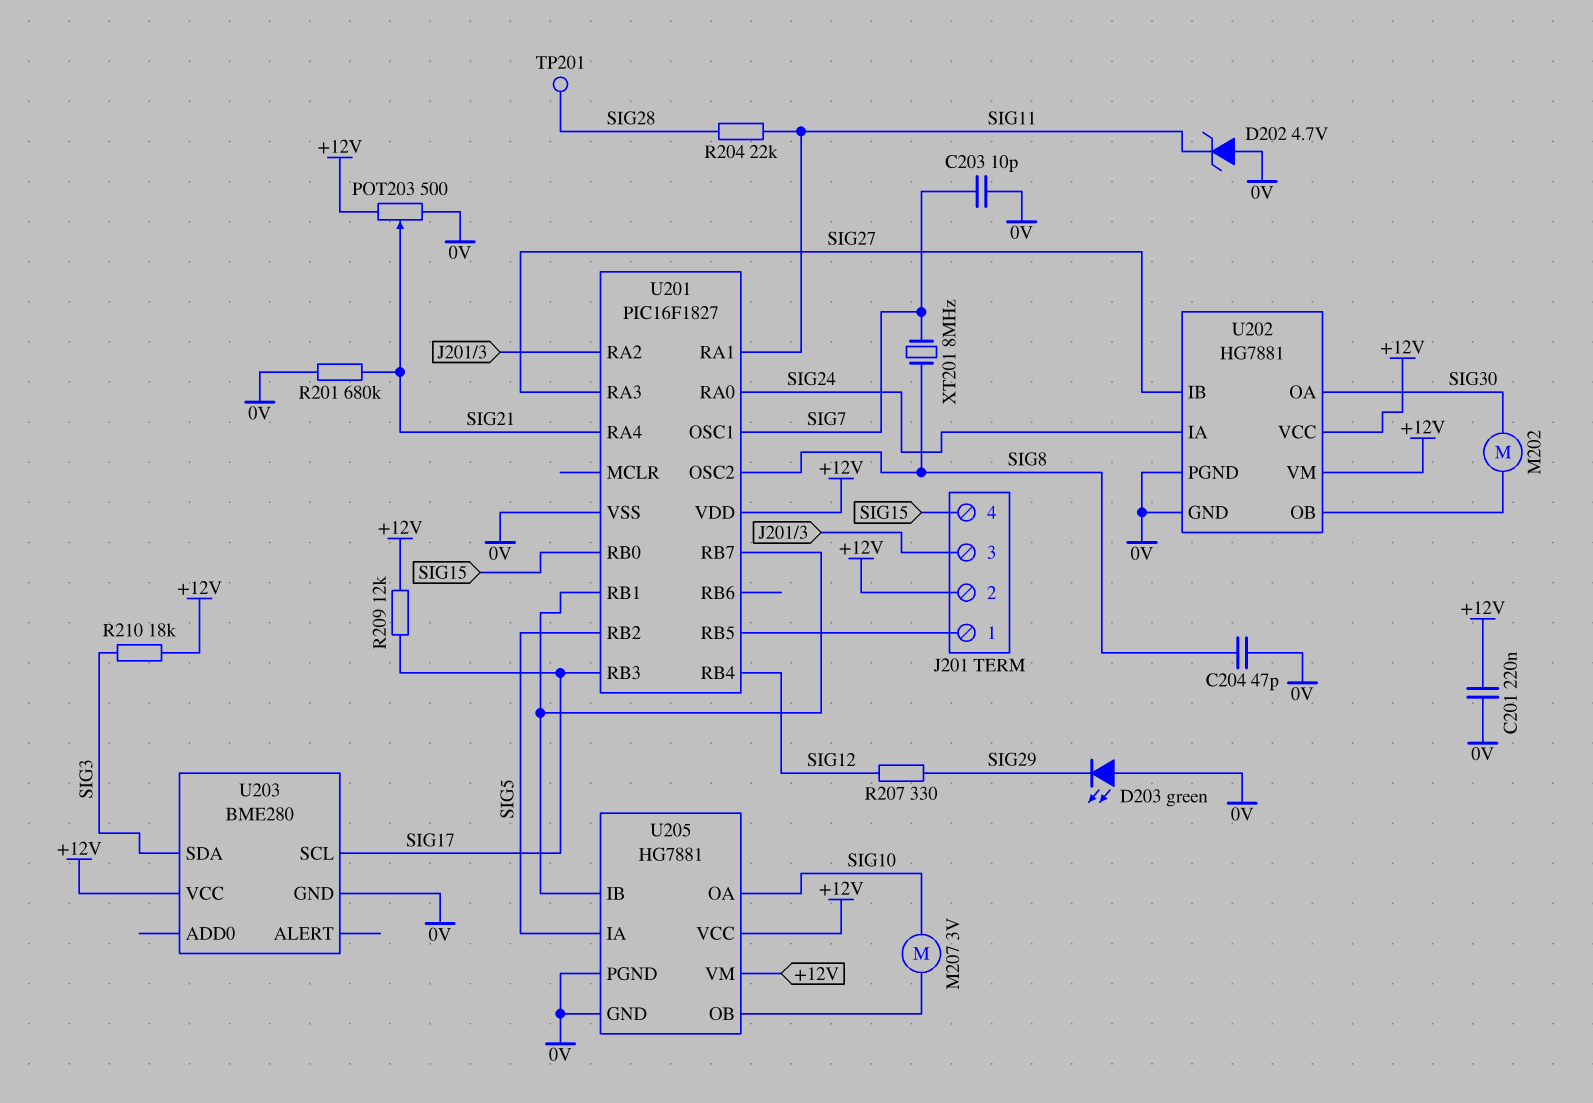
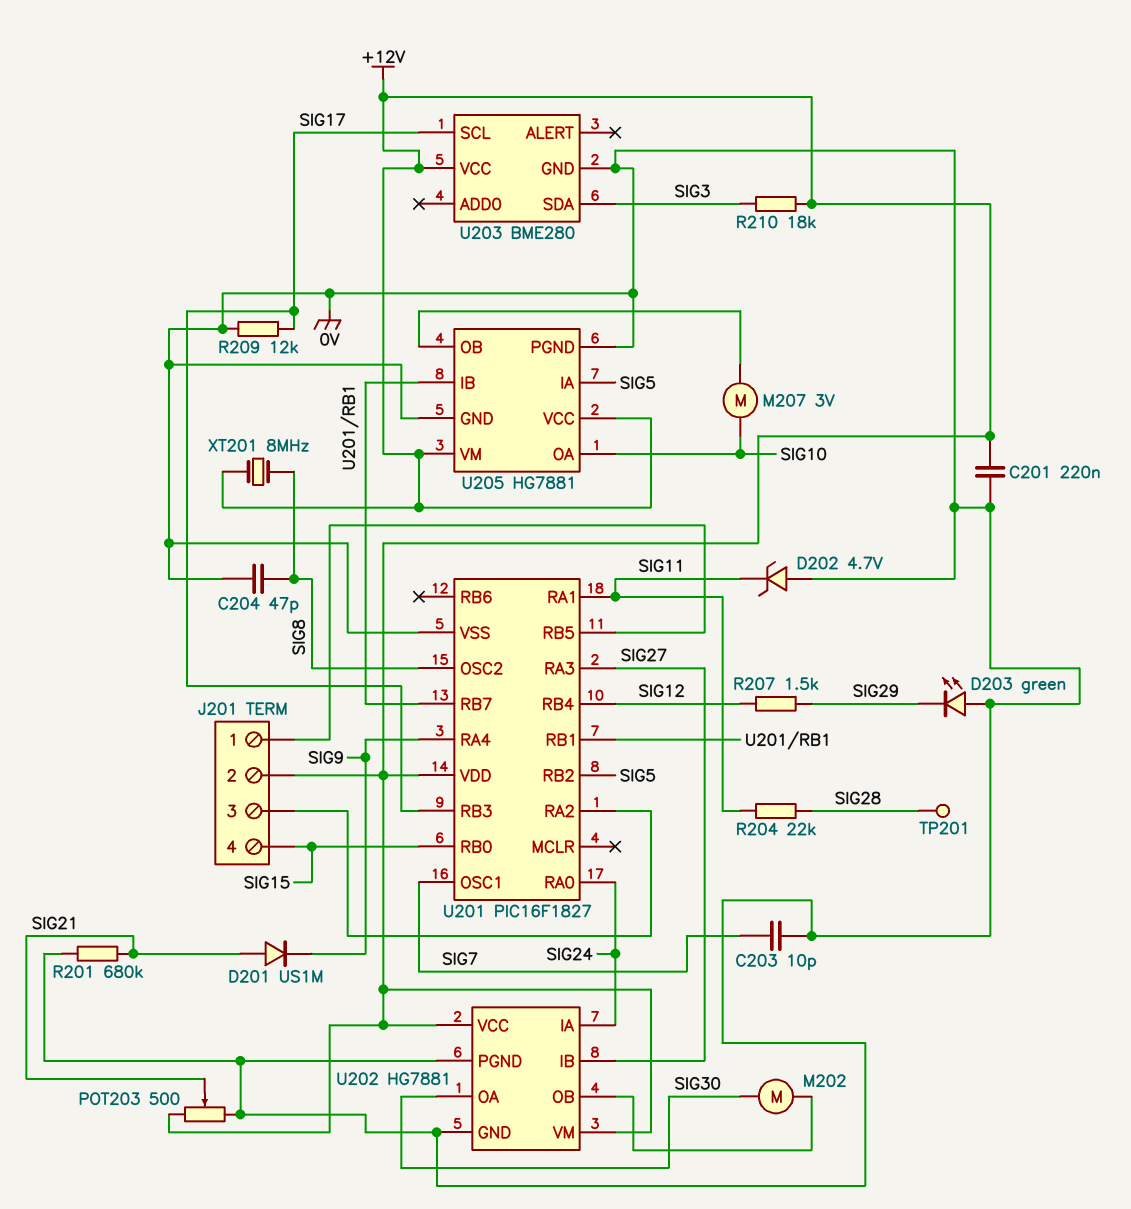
D201: none -> diode US1M (A SIG21, K SIG9)
R207: 330 (SIG12, SIG29) -> 1.5k (SIG12, SIG29)
R209: 12k (+12V, SIG17) -> 12k (0V, SIG17)
U201 pin RA4: SIG21 -> SIG9
XT201: 8MHz (SIG7, SIG8) -> 8MHz (+12V, SIG8)

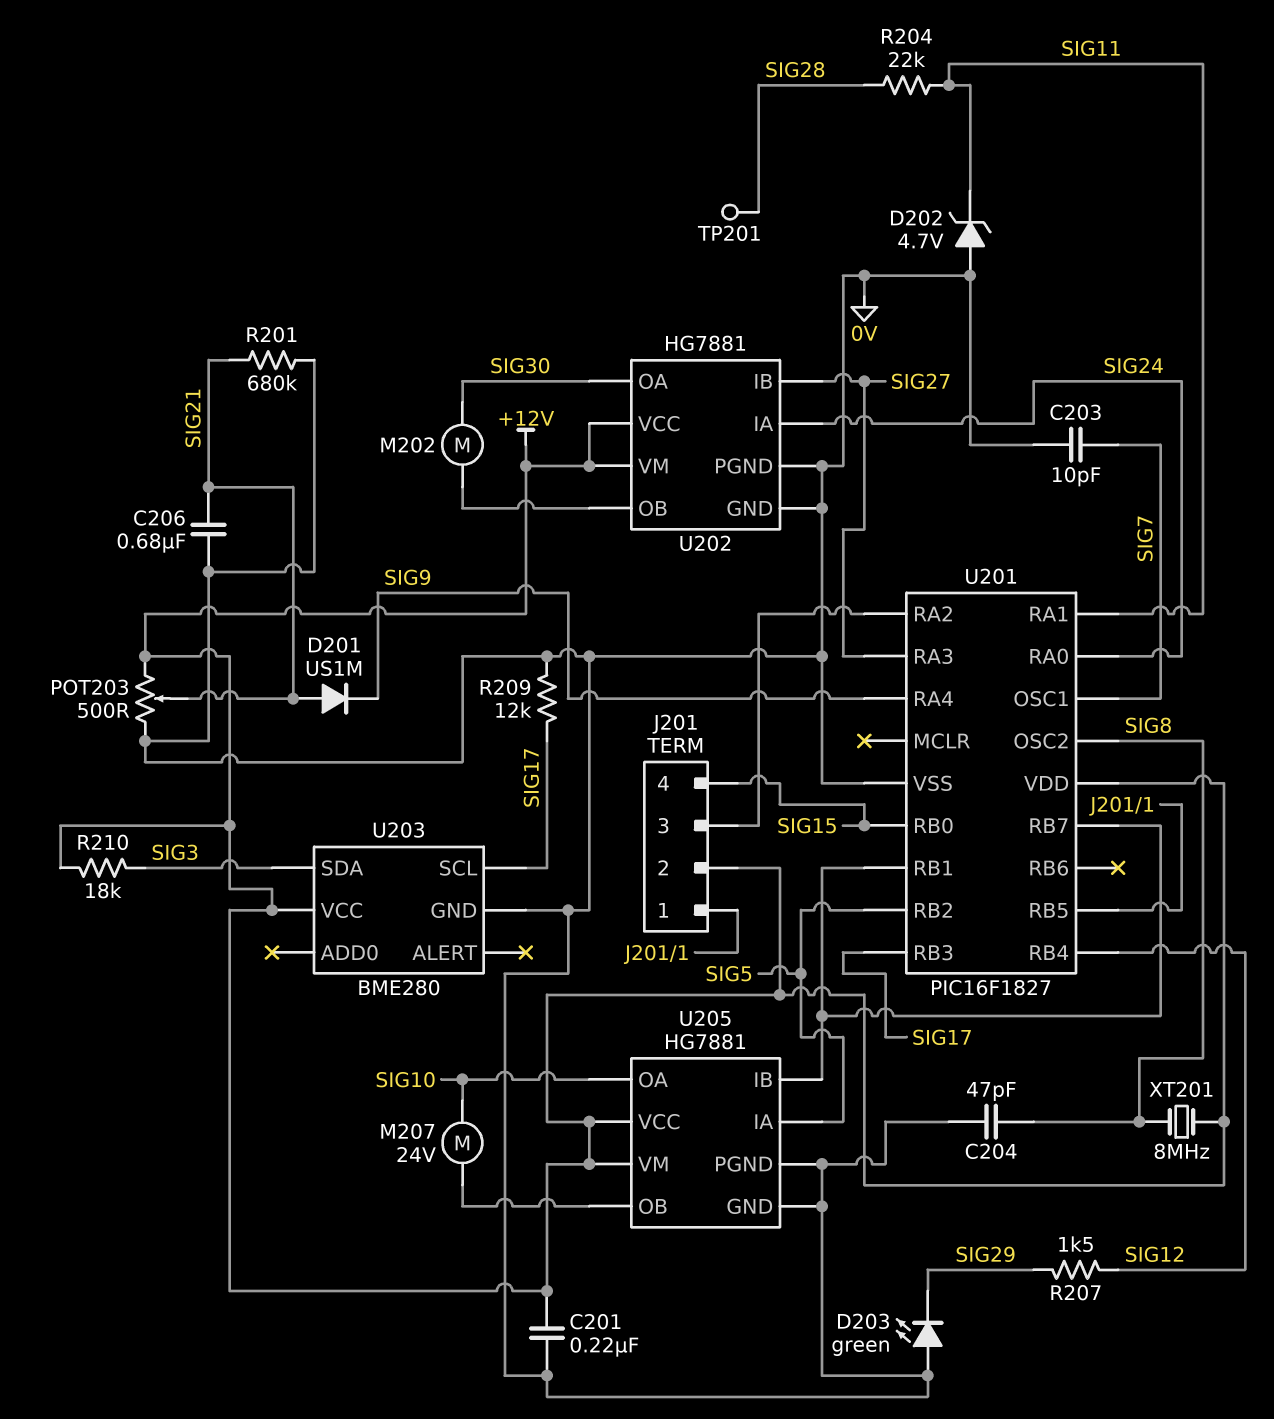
C206: none -> 680nF (0V, SIG21)
M207: motor 3V (SIG10, U205/OB) -> motor 24V (SIG10, U205/OB)

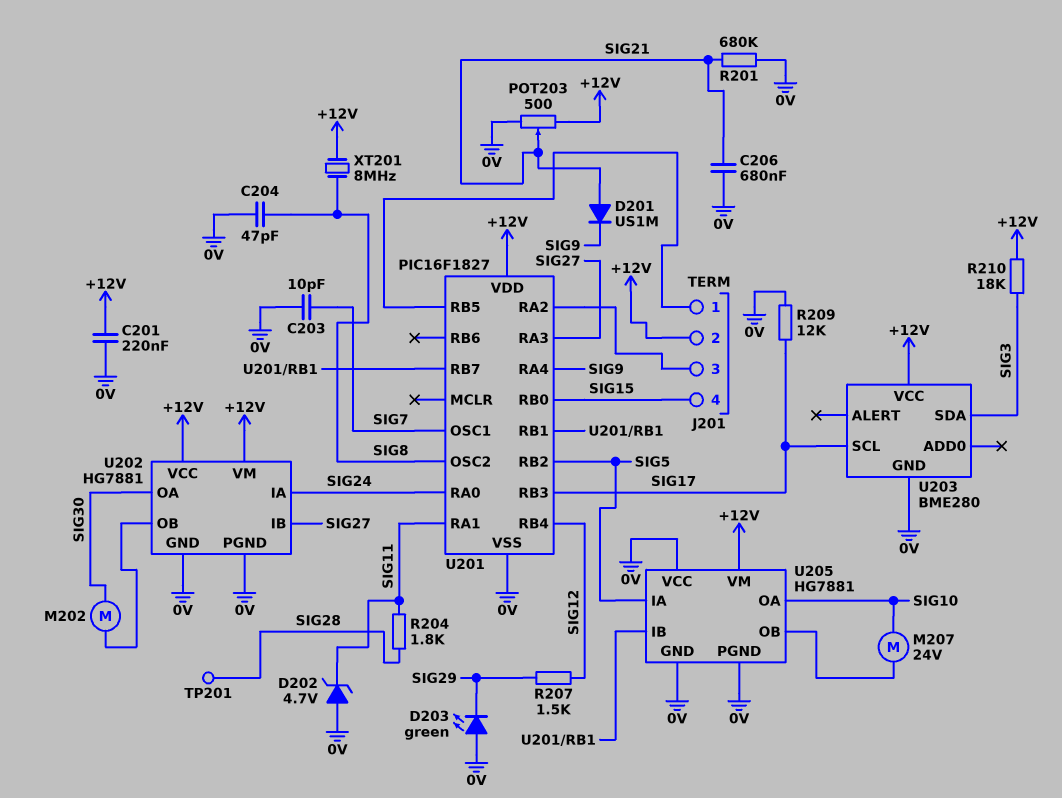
R204: 22k (SIG11, SIG28) -> 1.8k (SIG11, SIG28)
U205 pin VCC: +12V -> 0V

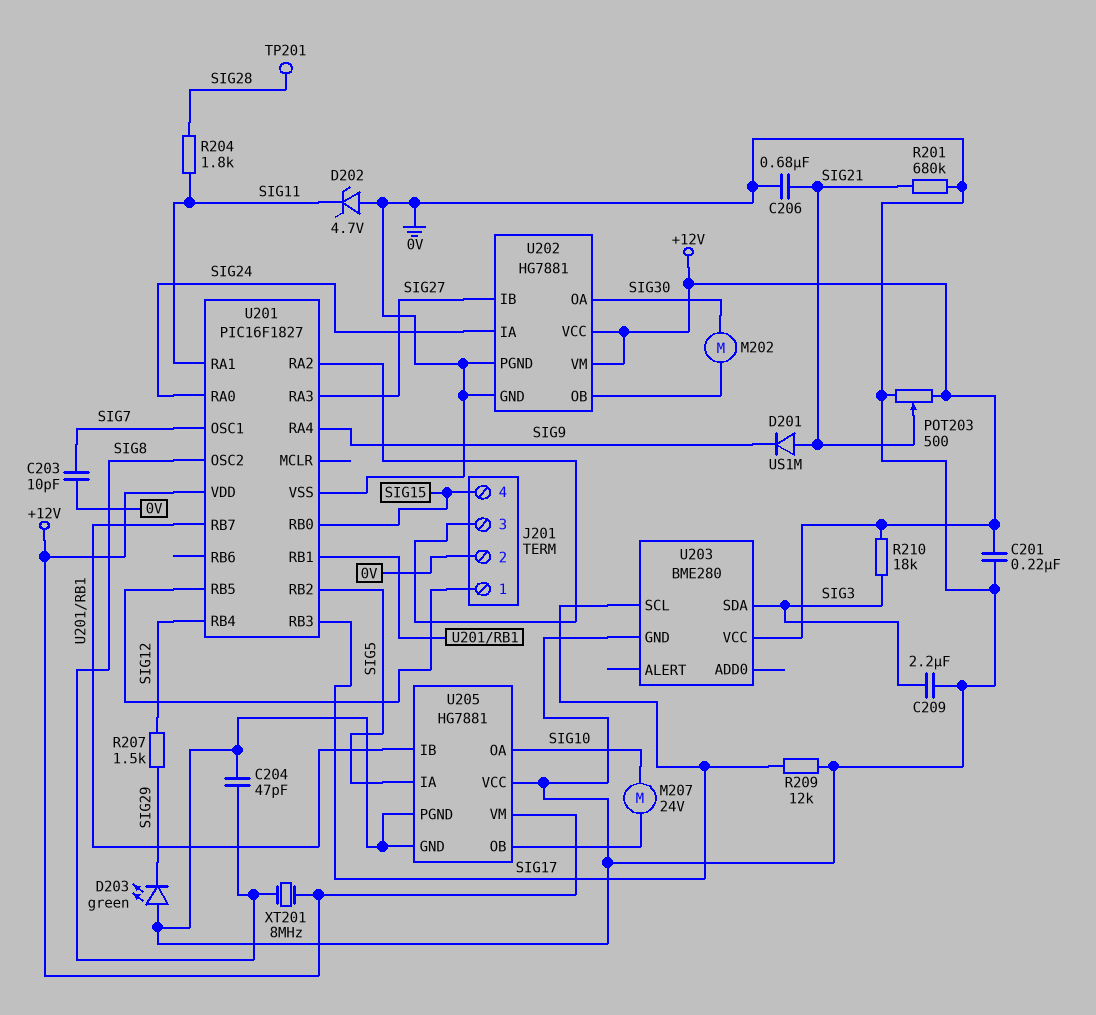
C209: none -> 2.2uF (0V, SIG3)
J201 pin 2: +12V -> 0V

